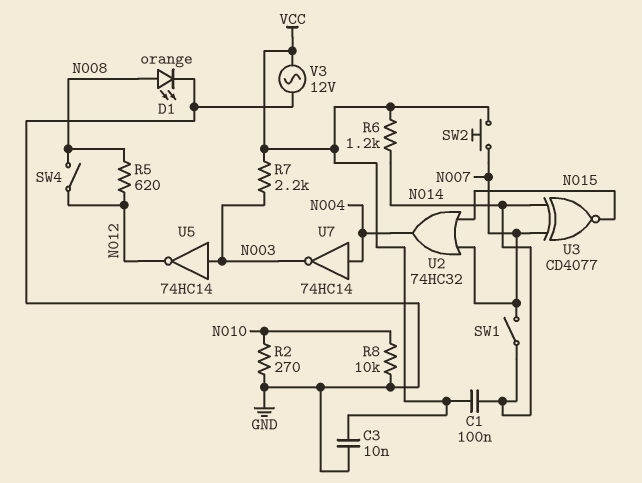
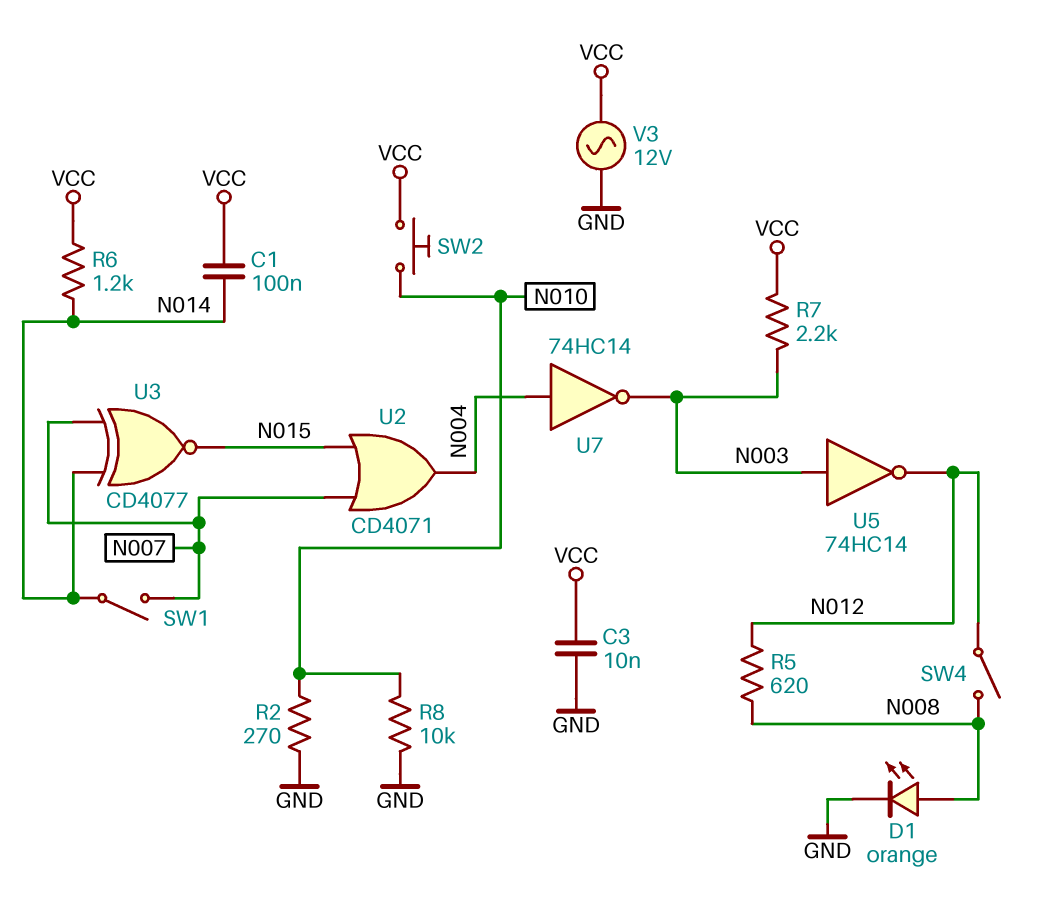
SW2: button (N007, VCC) -> button (N010, VCC)
U2: OR 74HC32 (in N007, in N015, out N004) -> OR CD4071 (in N007, in N015, out N004)

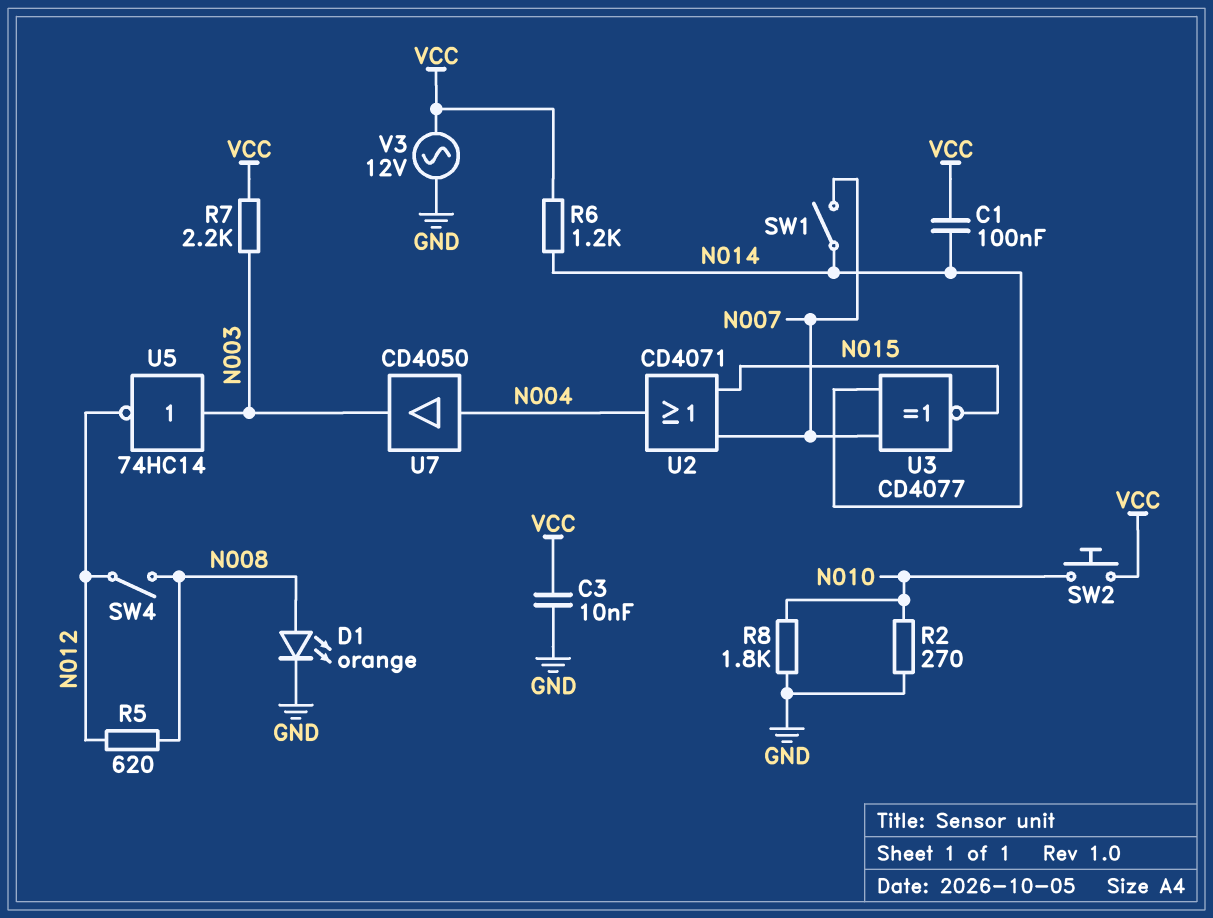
R8: 10k (GND, N010) -> 1.8k (GND, N010)
U7: NOT 74HC14 (in N004, out N003) -> buffer CD4050 (in N004, out N003)

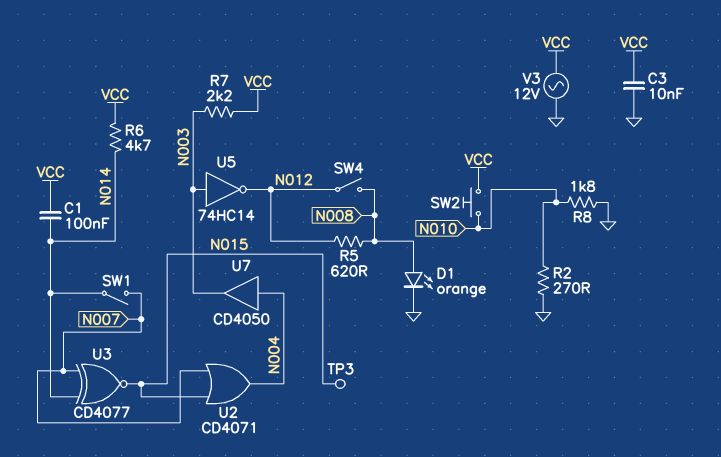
R6: 1.2k (N014, VCC) -> 4.7k (N014, VCC)
TP3: none -> test point (N015)

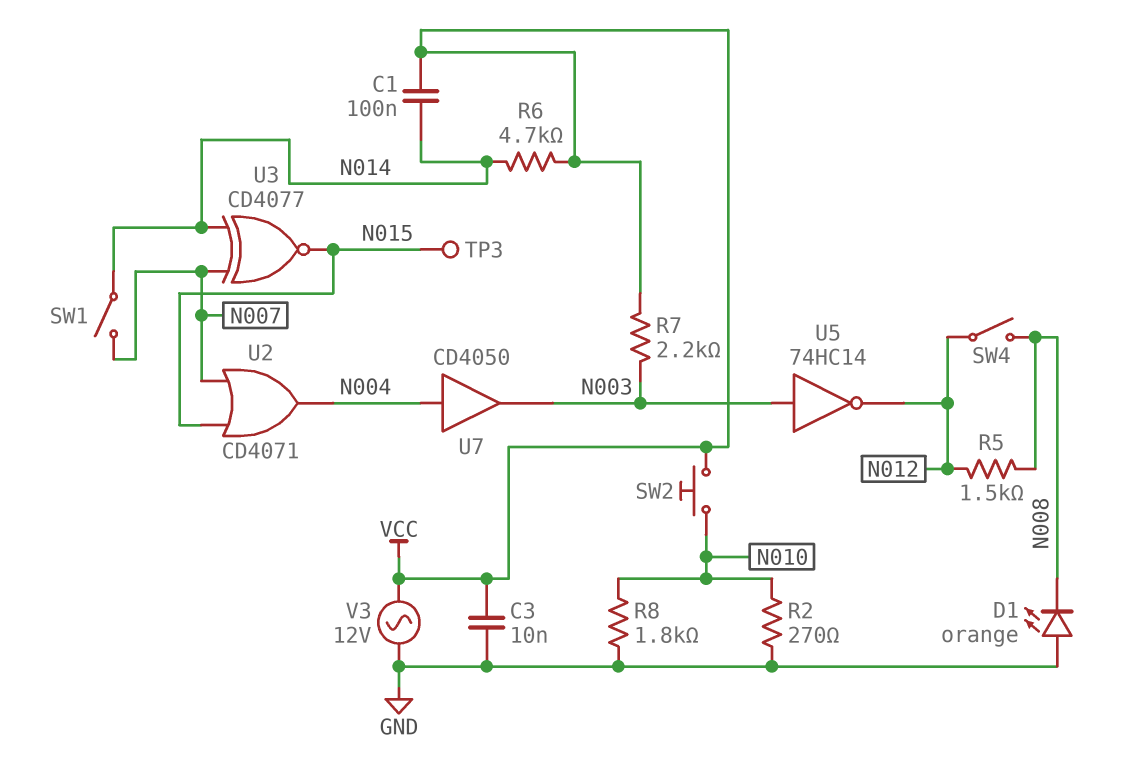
D1: LED orange (A N008, K GND) -> LED orange (A GND, K N008)
R5: 620 (N008, N012) -> 1.5k (N008, N012)

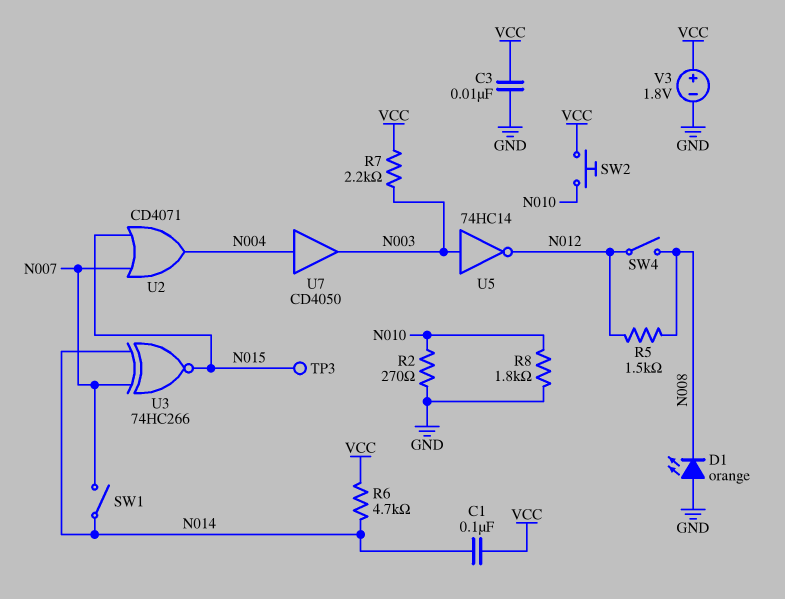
U3: XNOR CD4077 (in N007, in N014, out N015) -> XNOR 74HC266 (in N007, in N014, out N015)
V3: AC 12V (GND, VCC) -> 1.8V (plus VCC, minus GND)

